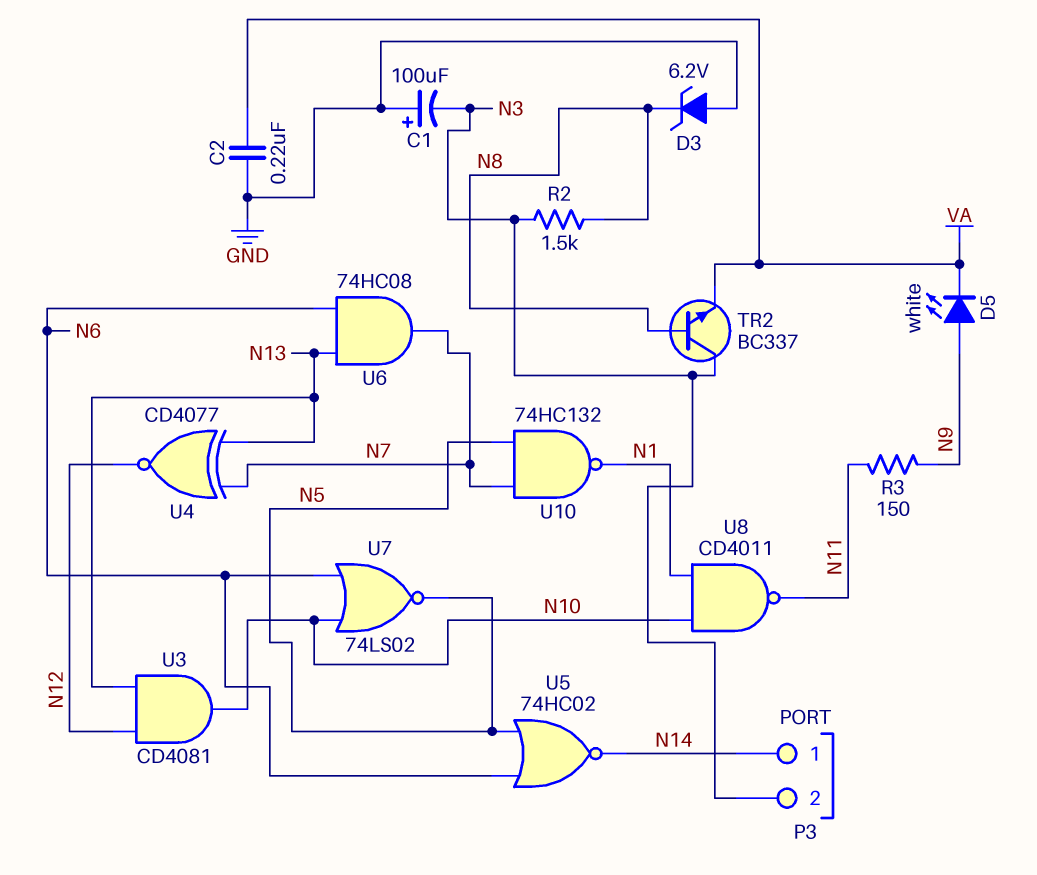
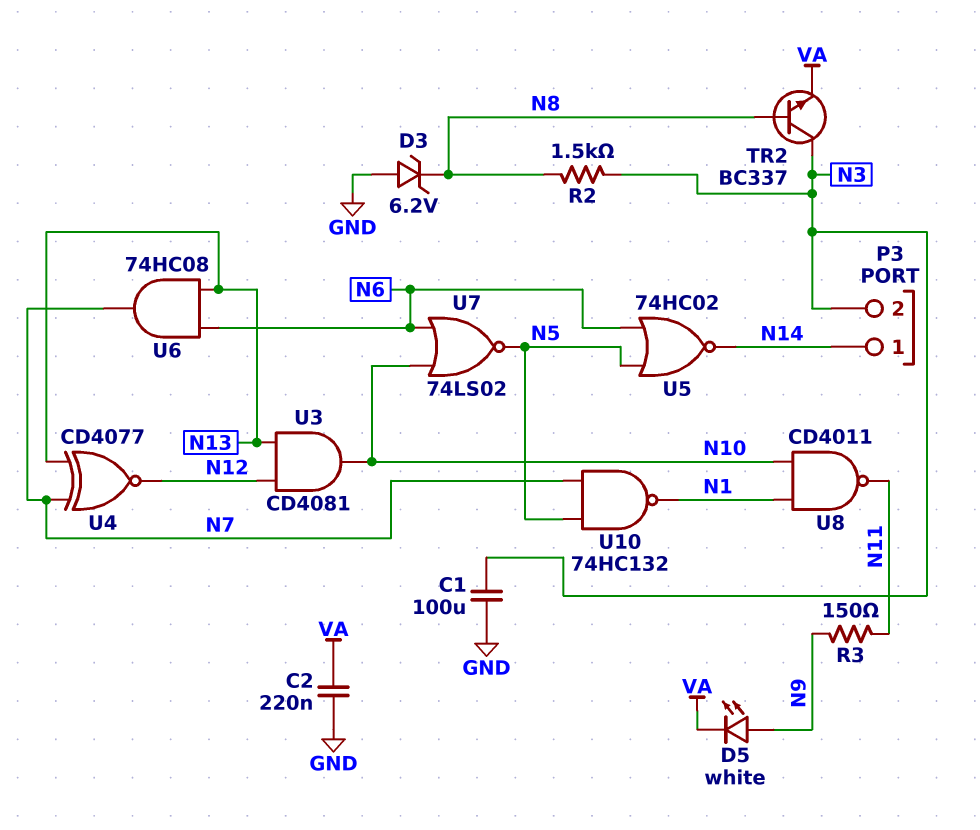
C1: 100uF (plus GND, minus N3) -> 100uF (GND, N3)

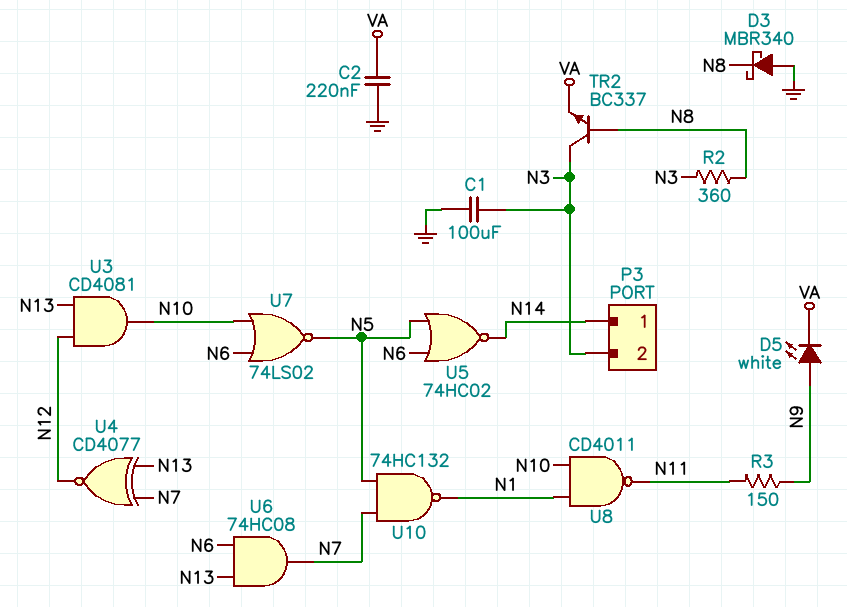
D3: zener 6.2V (A GND, K N8) -> schottky MBR340 (A GND, K N8)
R2: 1.5k (N3, N8) -> 360 (N3, N8)

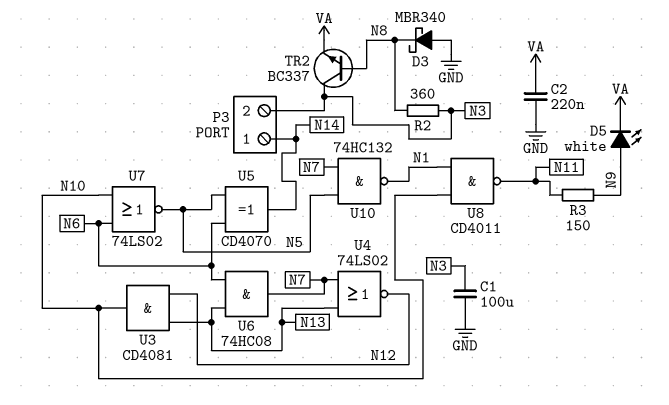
U4: XNOR CD4077 (in N7, in N13, out N12) -> NOR 74LS02 (in N7, in N13, out N12)
U5: NOR 74HC02 (in N5, in N6, out N14) -> XOR CD4070 (in N5, in N6, out N14)

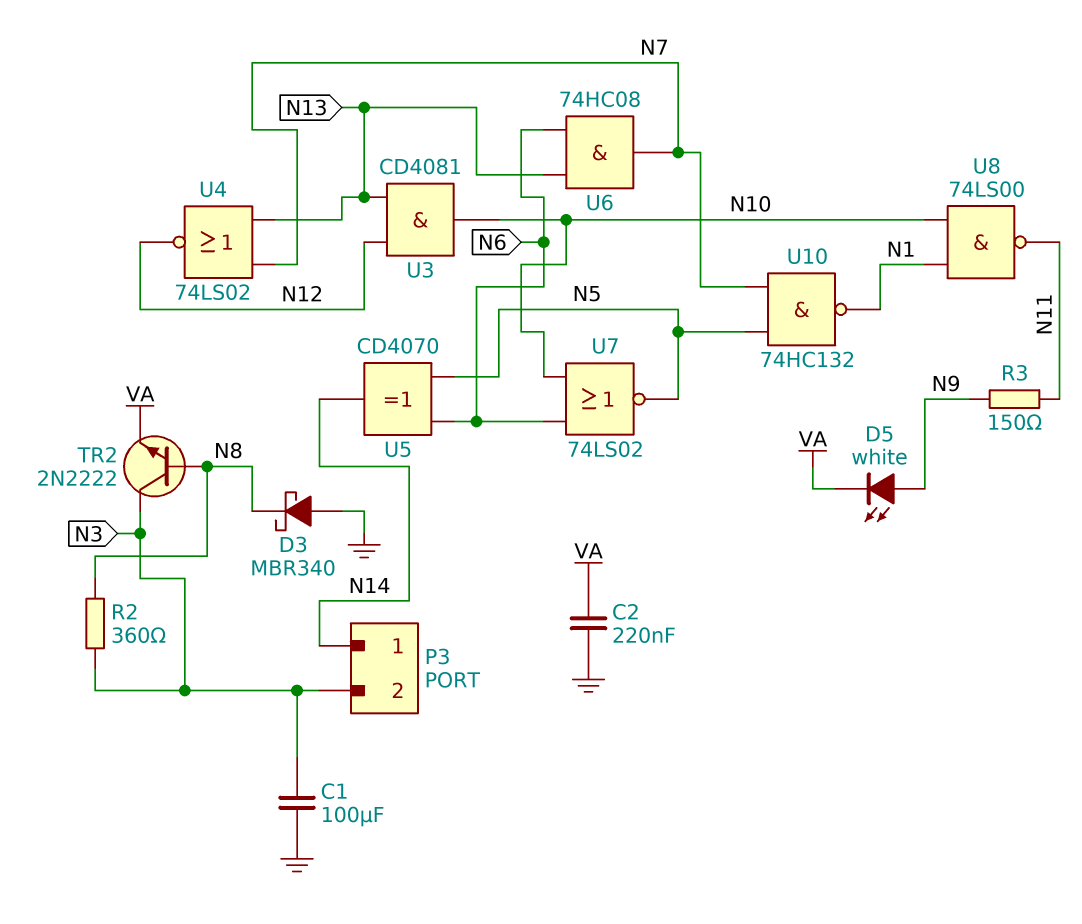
TR2: NPN BC337 (B N8, C N3, E VA) -> NPN 2N2222 (B N8, C N3, E VA)
U8: NAND CD4011 (in N1, in N10, out N11) -> NAND 74LS00 (in N1, in N10, out N11)

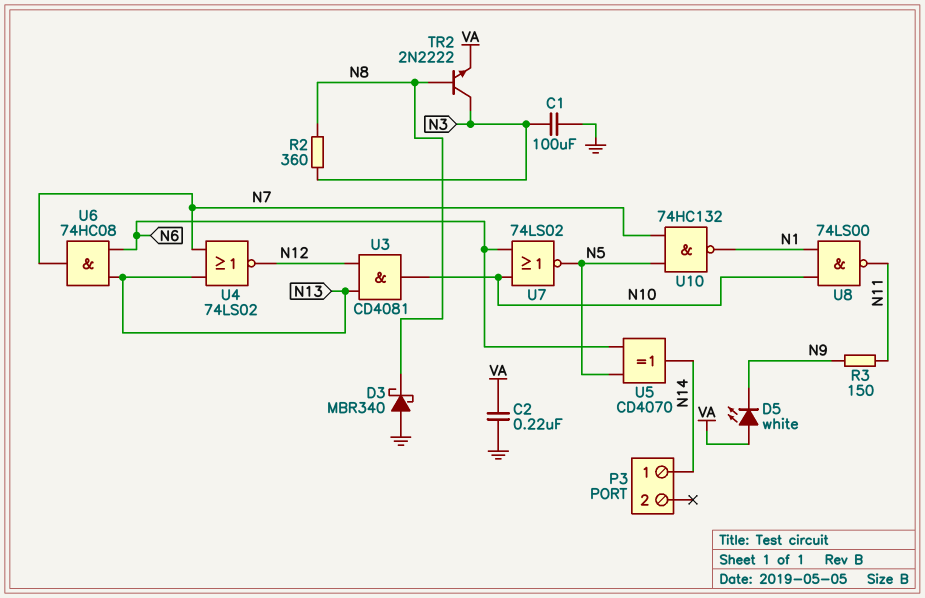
D5: LED white (A N9, K VA) -> LED white (A VA, K N9)
P3 pin 2: N3 -> none

